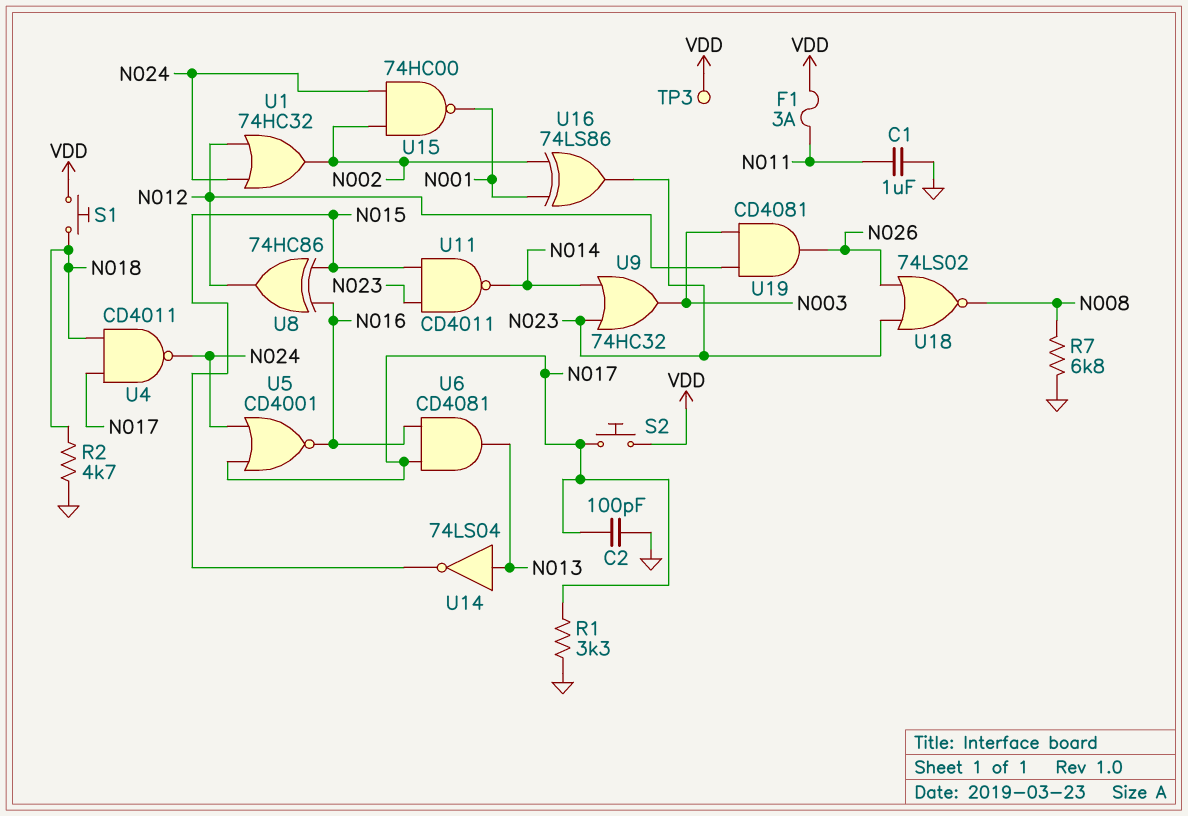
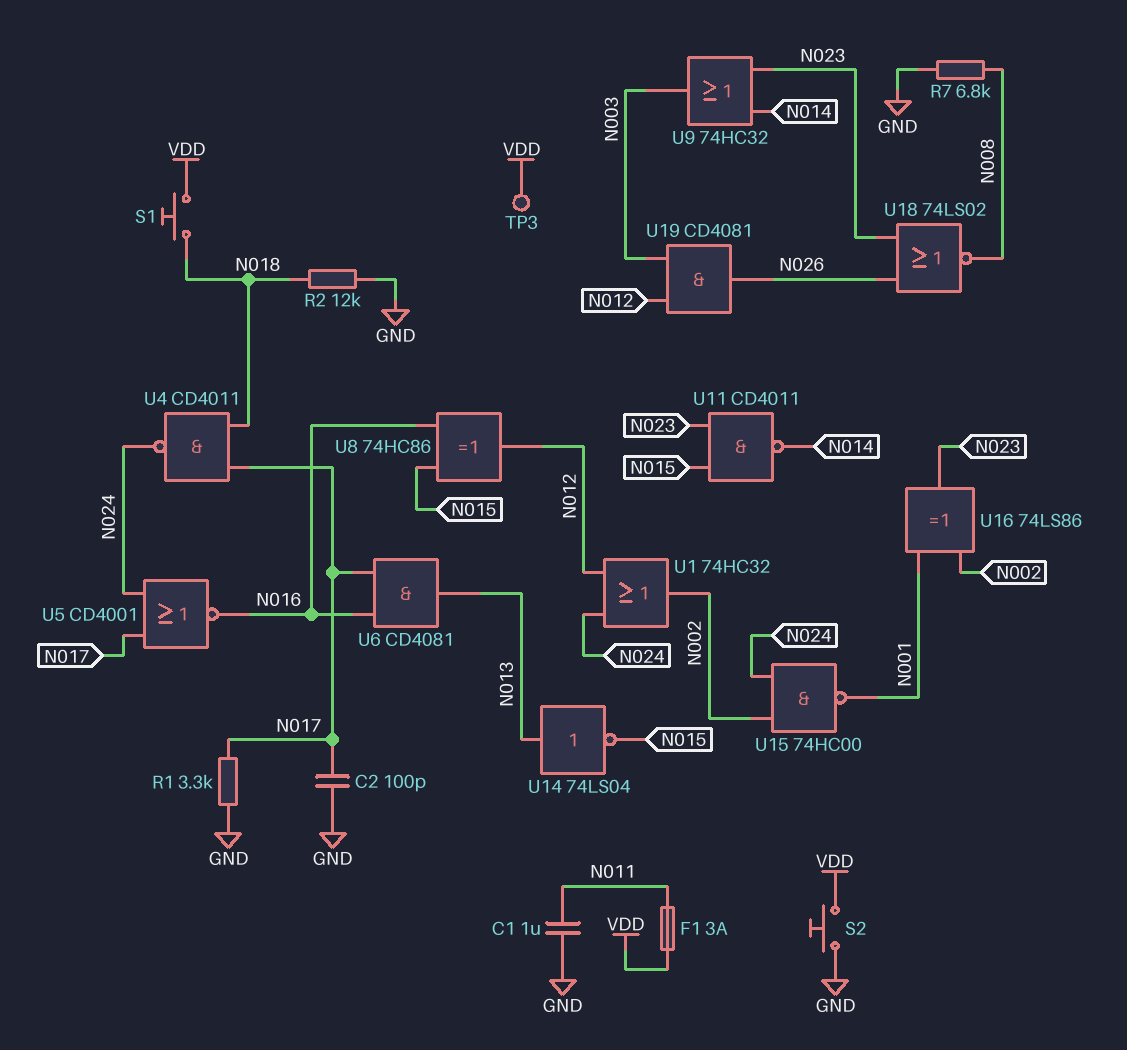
R2: 4.7k (GND, N018) -> 12k (GND, N018)
S2: button (N017, VDD) -> button (GND, VDD)

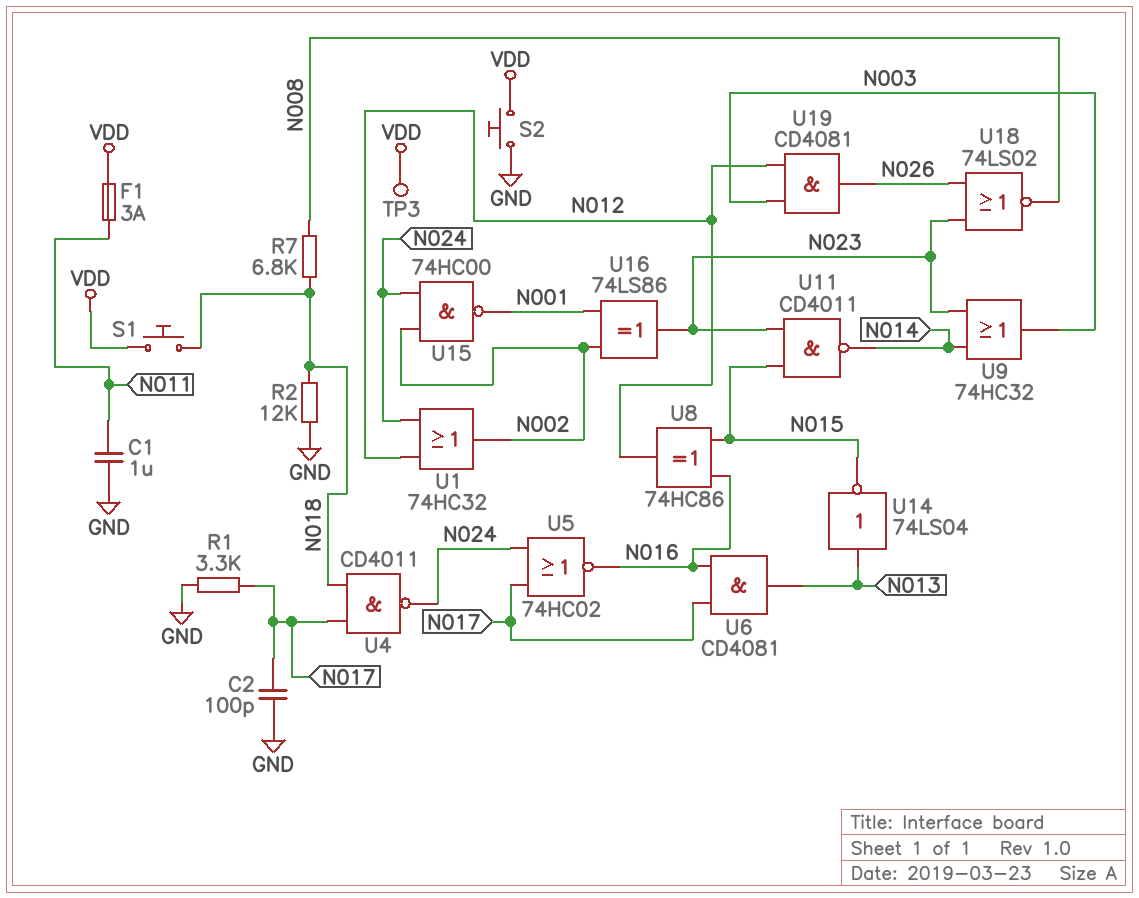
R7: 6.8k (GND, N008) -> 6.8k (N008, N018)
U5: NOR CD4001 (in N017, in N024, out N016) -> NOR 74HC02 (in N017, in N024, out N016)

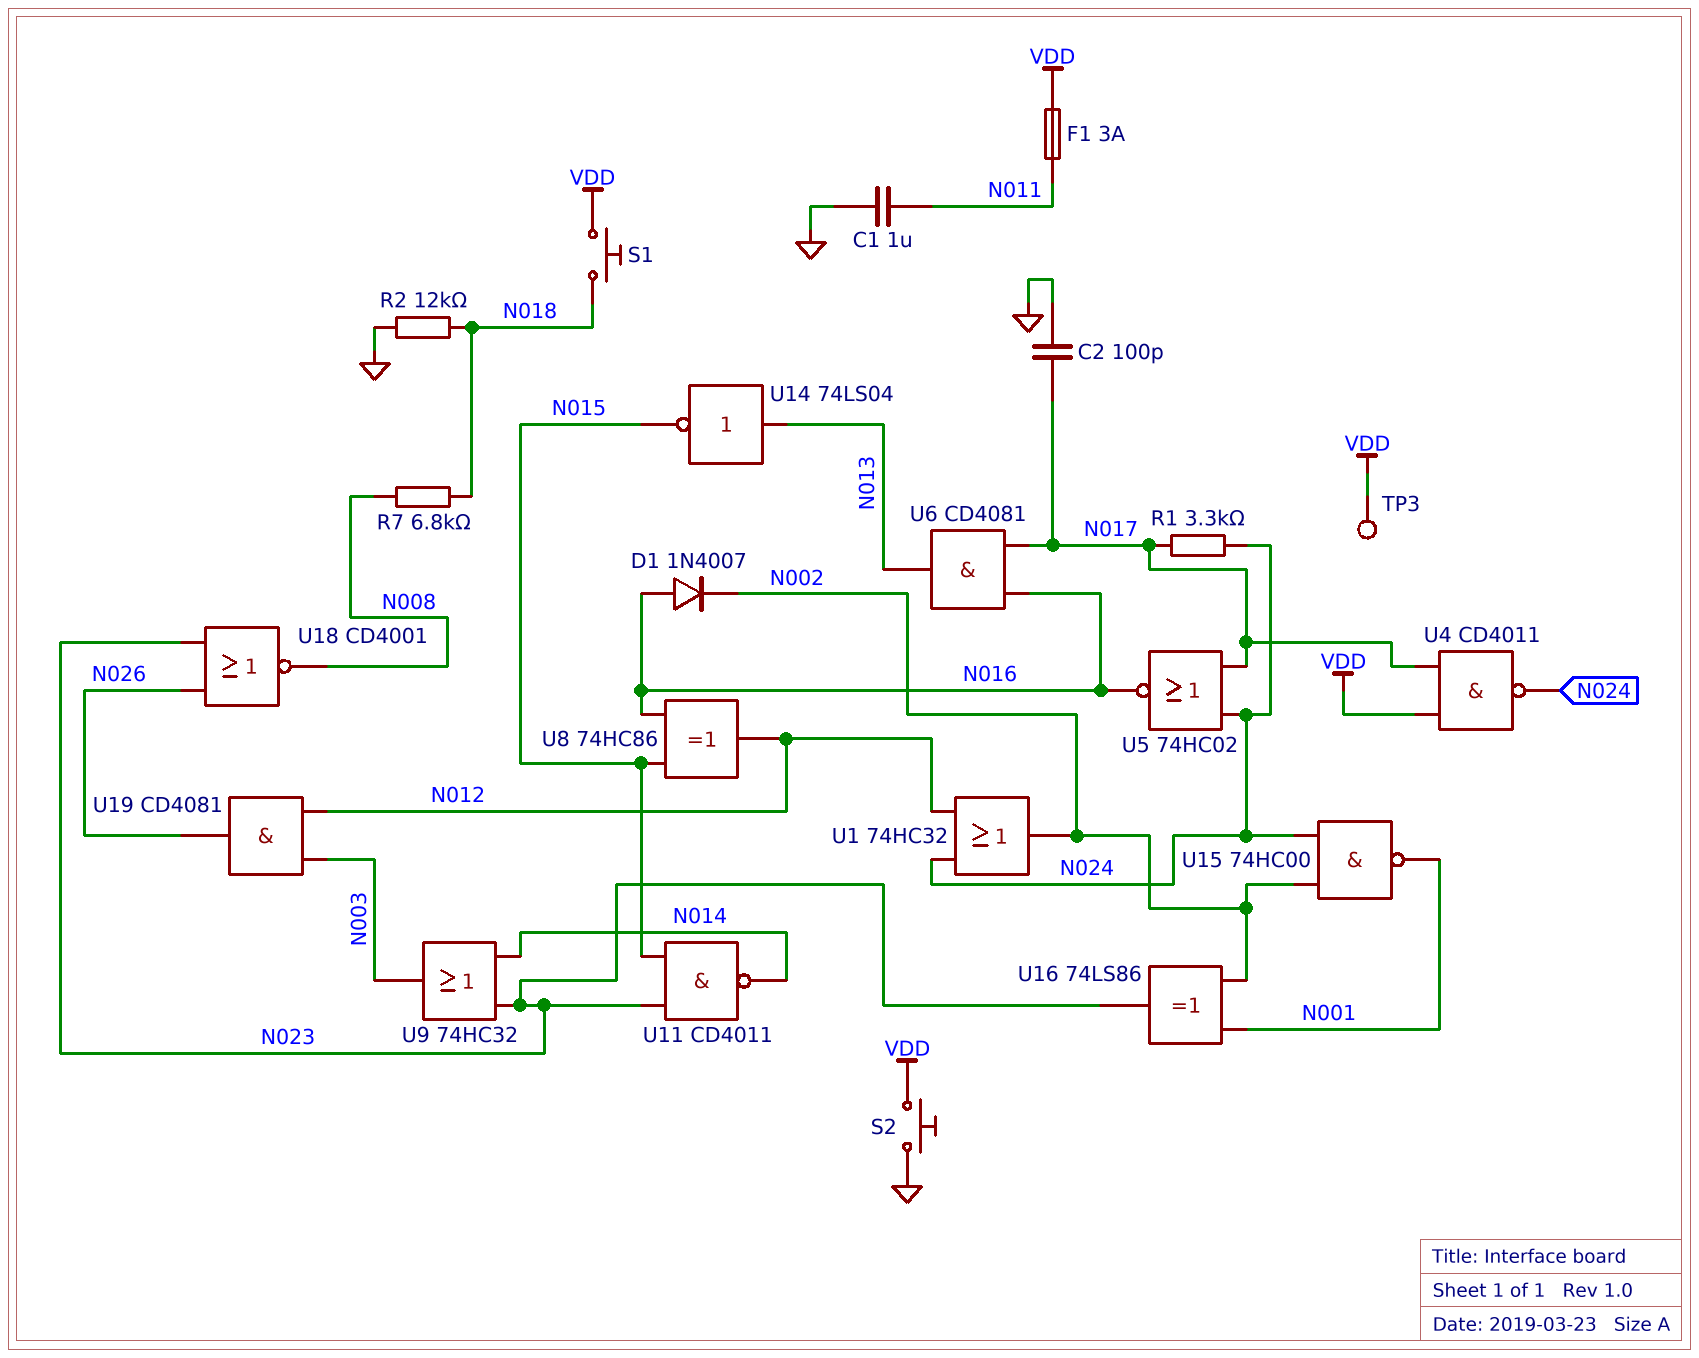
D1: none -> diode 1N4007 (A N016, K N002)
R1: 3.3k (GND, N017) -> 3.3k (N017, N024)
U4: NAND CD4011 (in N017, in N018, out N024) -> NAND CD4011 (in N017, in VDD, out N024)
U18: NOR 74LS02 (in N023, in N026, out N008) -> NOR CD4001 (in N023, in N026, out N008)

